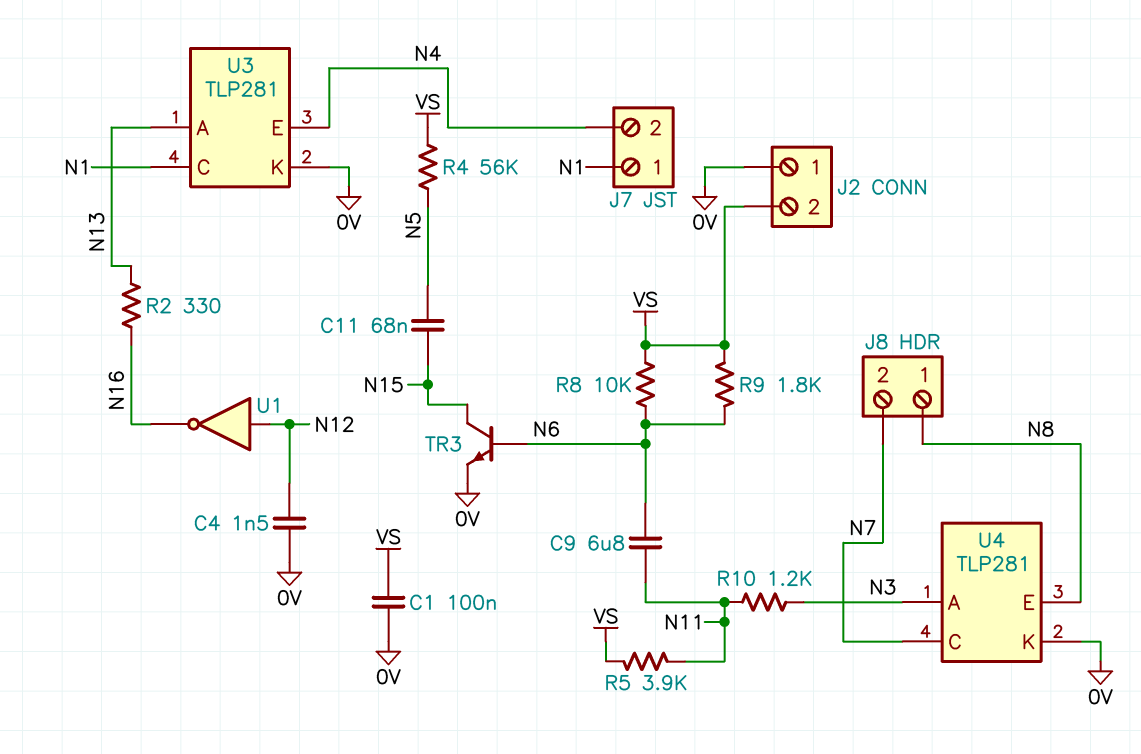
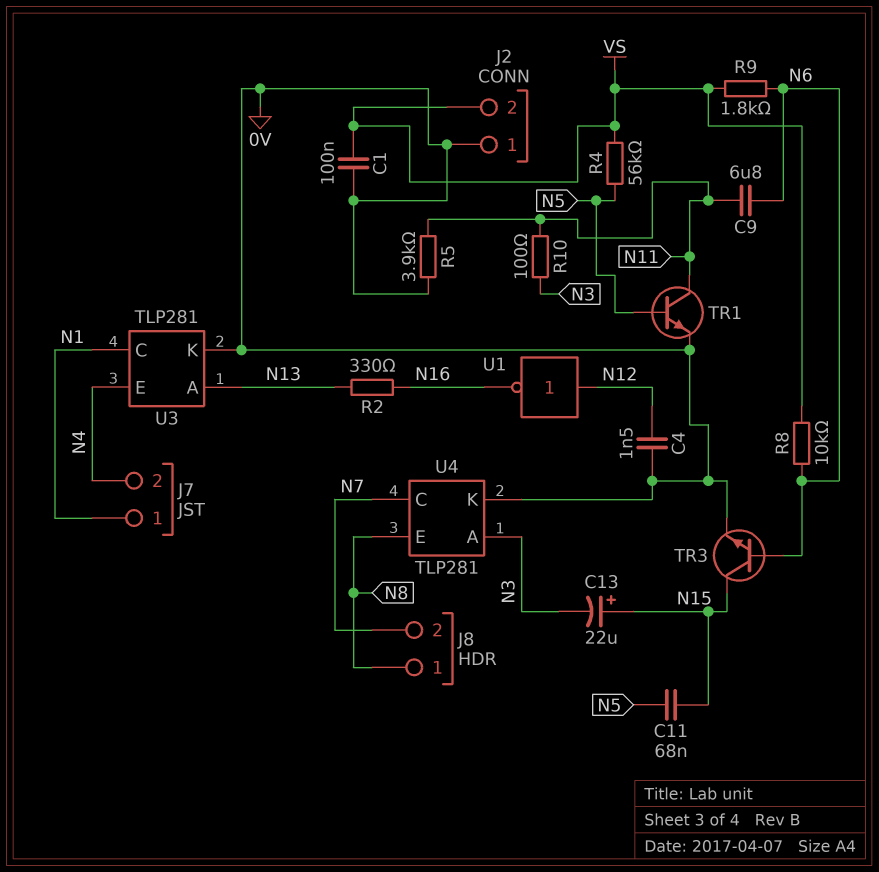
C13: none -> 22uF (plus N15, minus N3)
R5: 3.9k (N11, VS) -> 3.9k (0V, N11)
R10: 1.2k (N3, N11) -> 100 (N3, N11)
TR1: none -> NPN (B N5, C N11, E 0V)

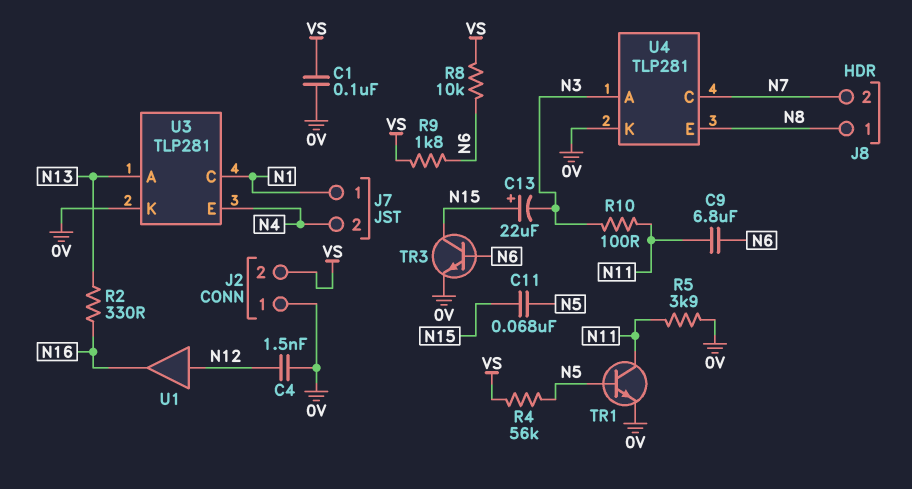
U1: NOT (in N12, out N16) -> buffer (in N12, out N16)

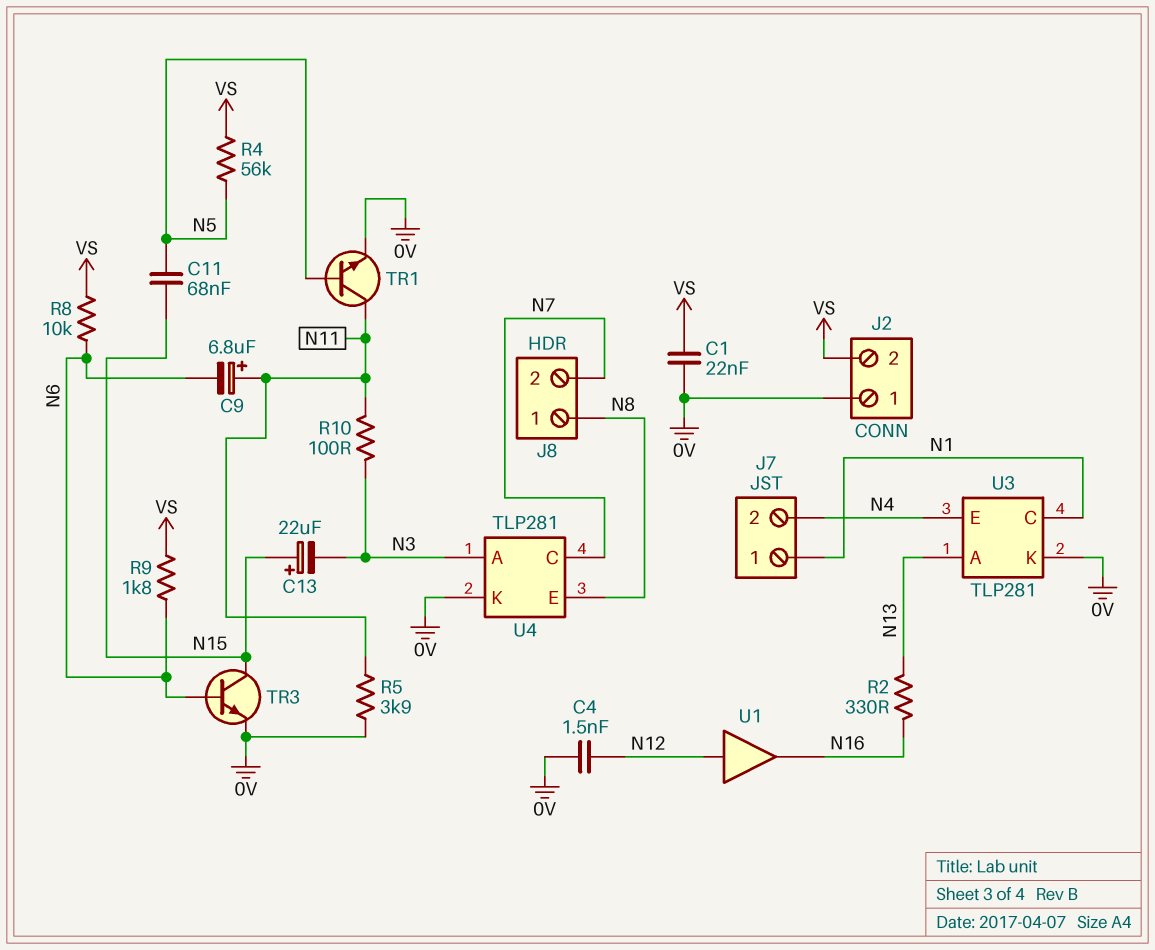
C1: 100nF (0V, VS) -> 22nF (0V, VS)
C9: 6.8uF (N6, N11) -> 6.8uF (plus N11, minus N6)

